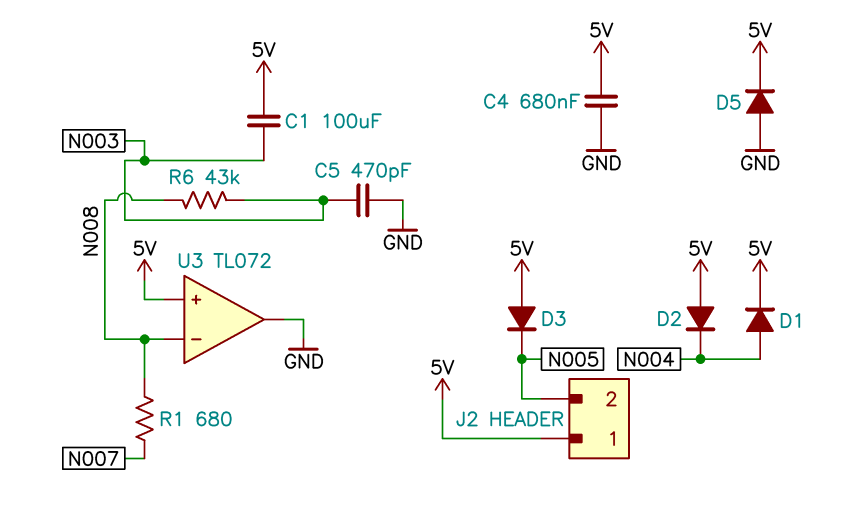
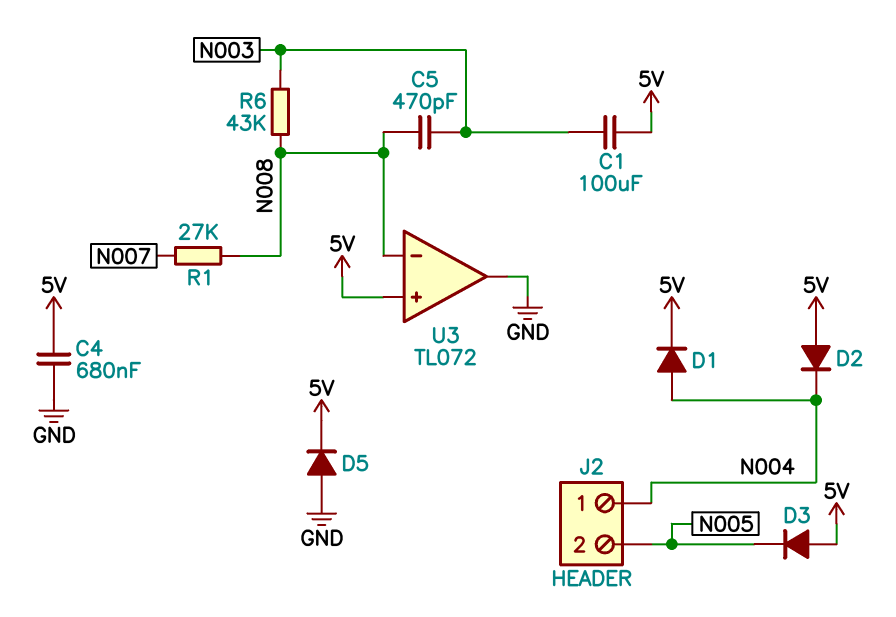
C5: 470pF (GND, N003) -> 470pF (N003, N008)
J2 pin 1: 5V -> N004
R1: 680 (N007, N008) -> 27k (N007, N008)

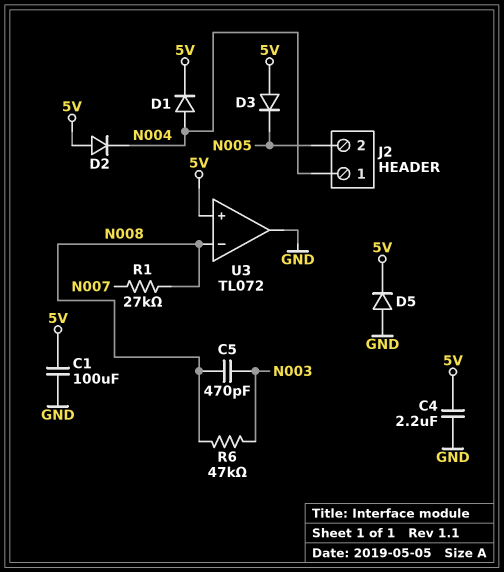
C1: 100uF (5V, N003) -> 100uF (5V, GND)
C4: 680nF (5V, GND) -> 2.2uF (5V, GND)
R6: 43k (N003, N008) -> 47k (N003, N008)

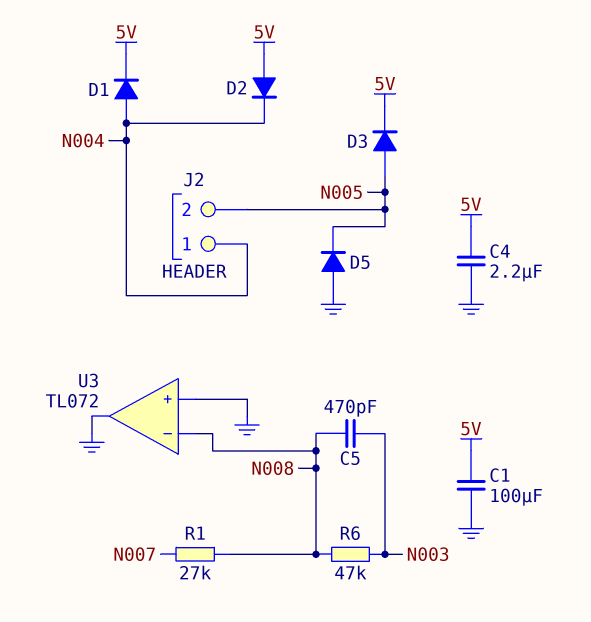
D3: diode (A 5V, K N005) -> diode (A N005, K 5V)
D5: diode (A GND, K 5V) -> diode (A GND, K N005)
U3 pin in+: 5V -> GND

